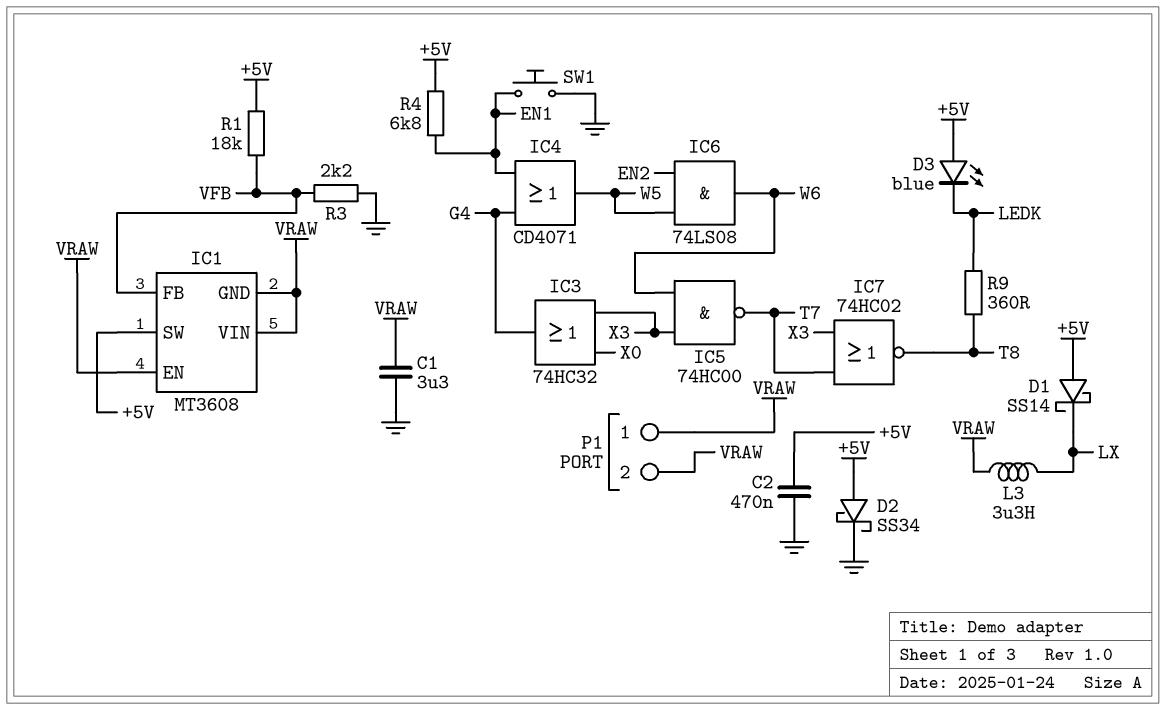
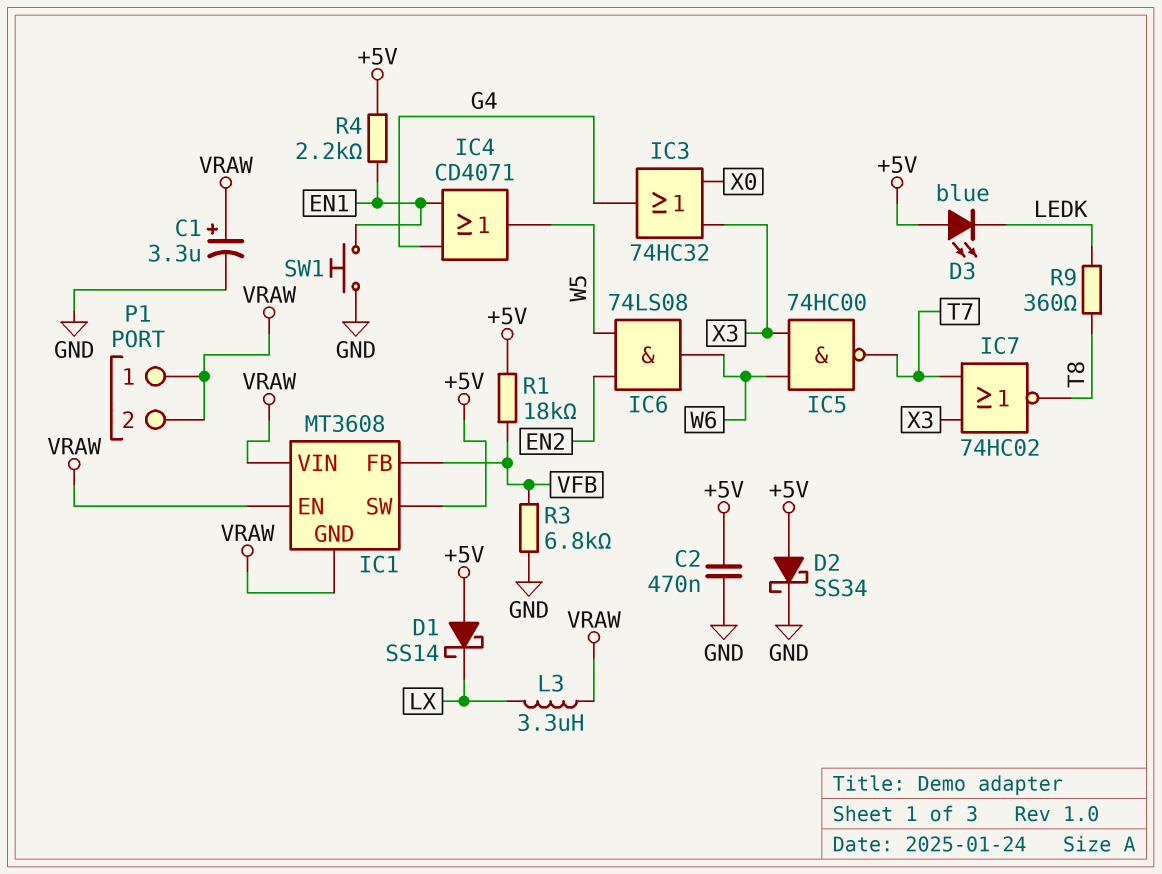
C1: 3.3uF (GND, VRAW) -> 3.3uF (plus VRAW, minus GND)
R3: 2.2k (GND, VFB) -> 6.8k (GND, VFB)
R4: 6.8k (+5V, EN1) -> 2.2k (+5V, EN1)

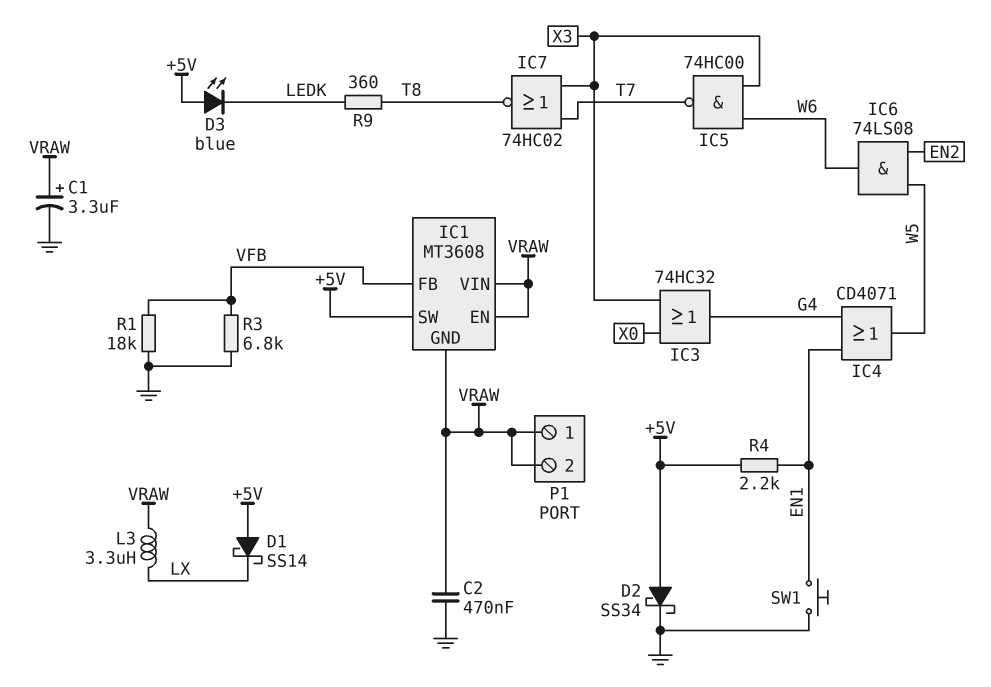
C2: 470nF (+5V, GND) -> 470nF (GND, VRAW)
R1: 18k (+5V, VFB) -> 18k (GND, VFB)

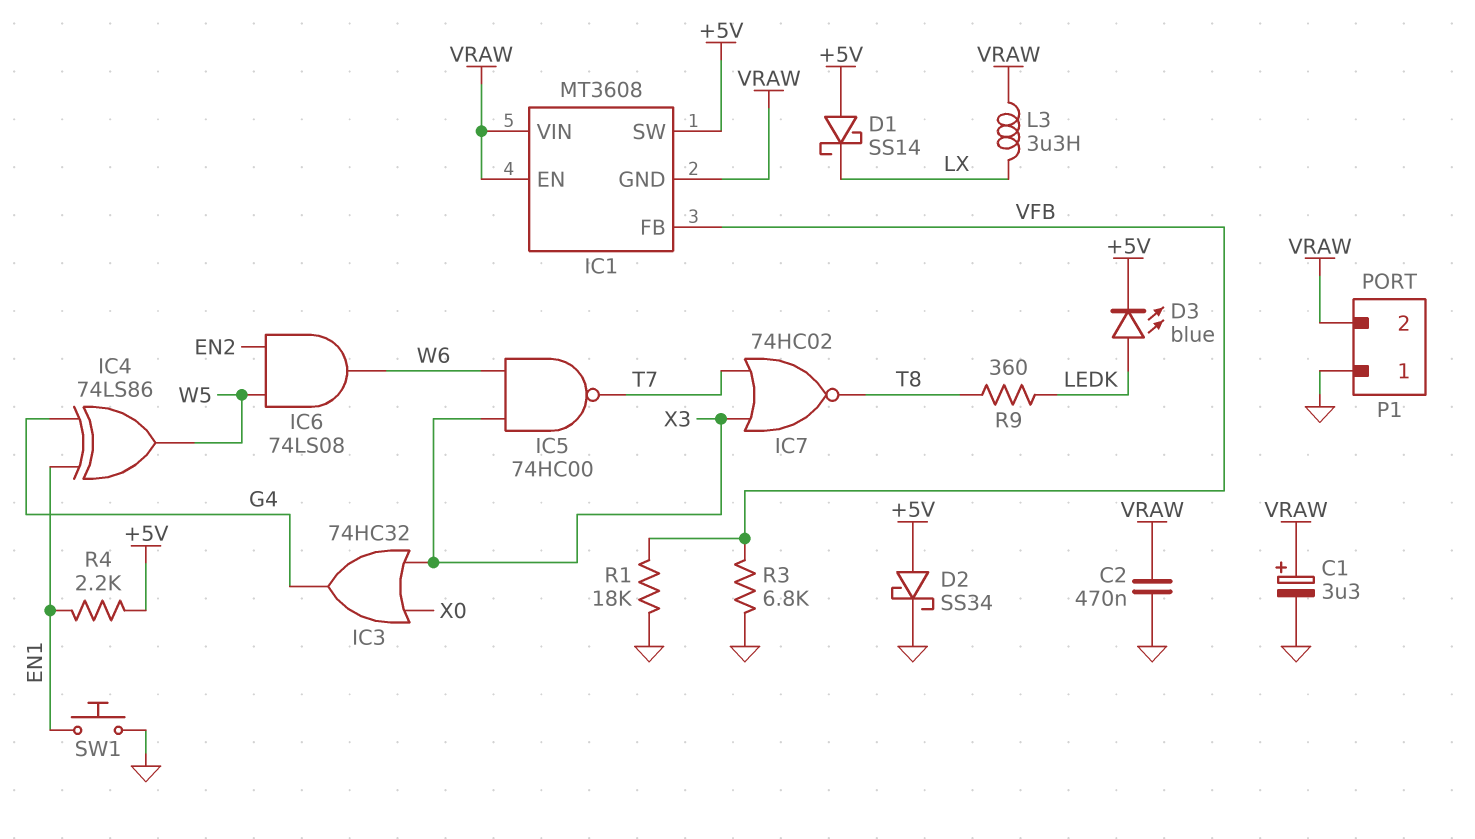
D3: LED blue (A +5V, K LEDK) -> LED blue (A LEDK, K +5V)
IC4: OR CD4071 (in EN1, in G4, out W5) -> XOR 74LS86 (in EN1, in G4, out W5)
P1 pin 1: VRAW -> GND

